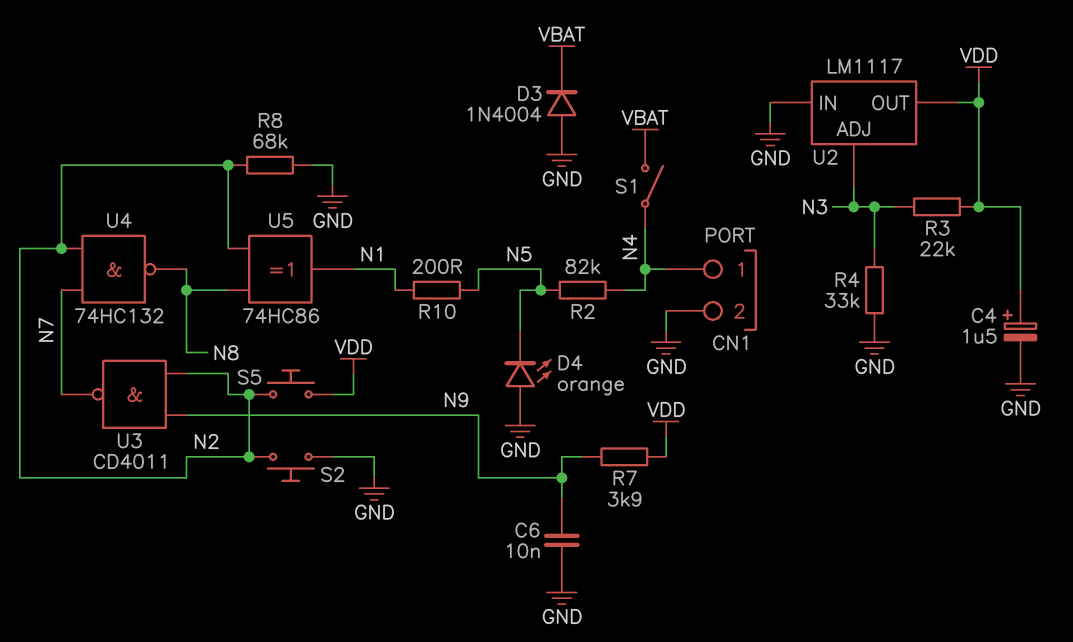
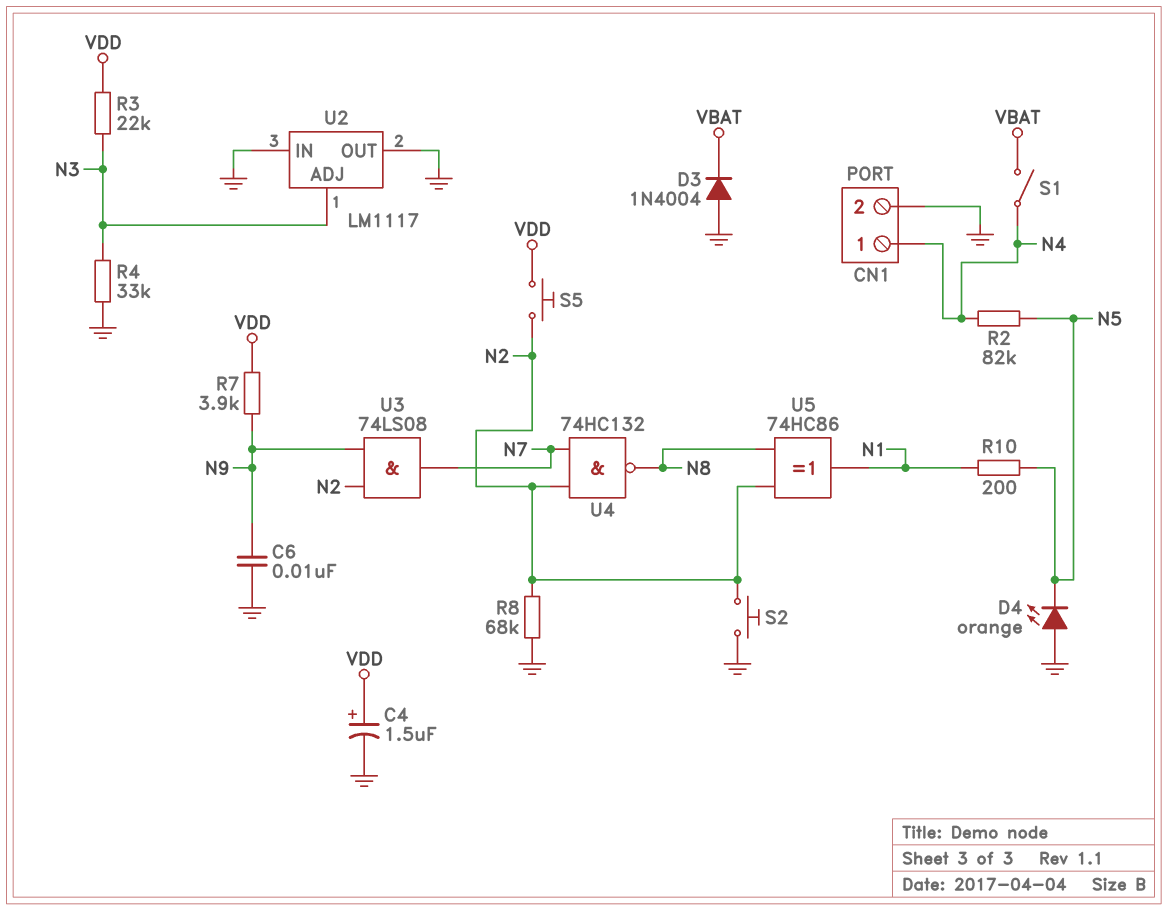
U2 pin OUT: VDD -> GND
U3: NAND CD4011 (in N2, in N9, out N7) -> AND 74LS08 (in N2, in N9, out N7)

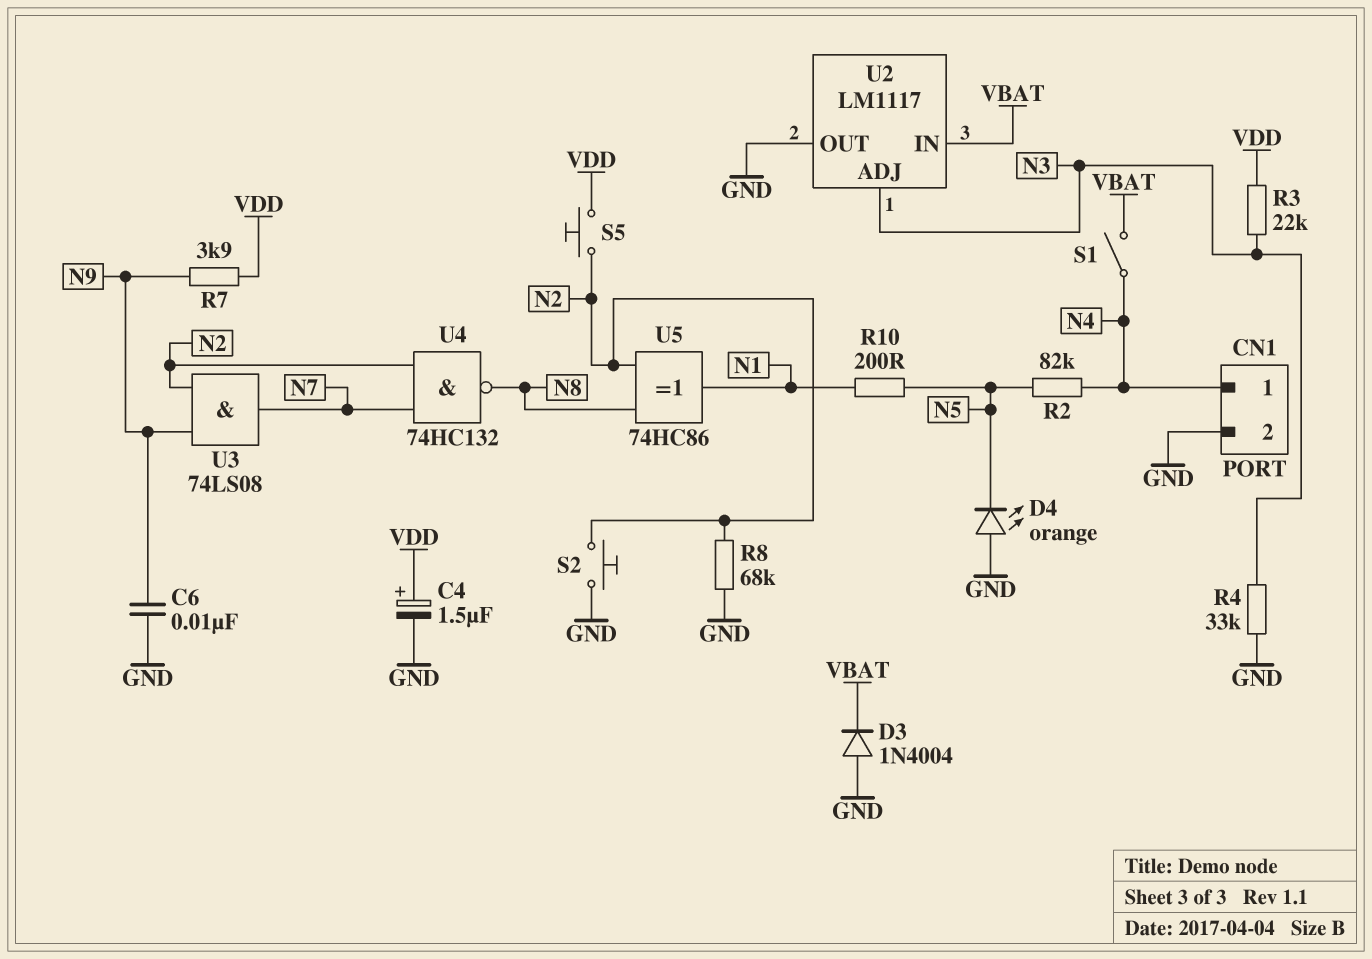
U2 pin IN: GND -> VBAT

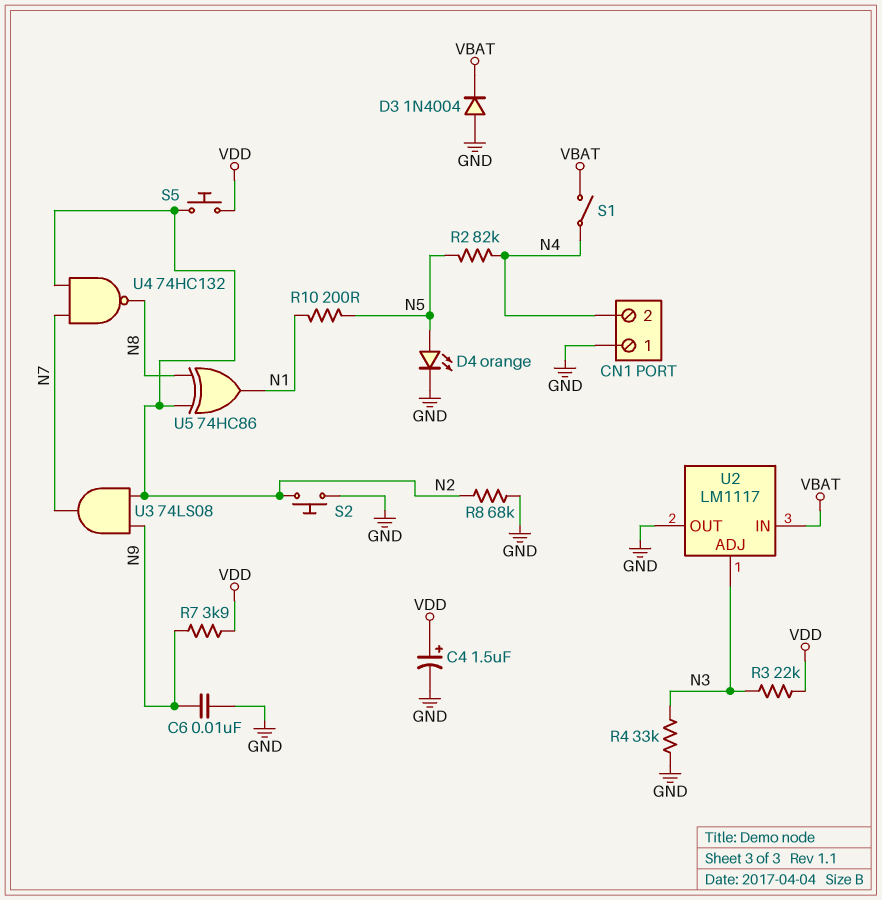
CN1 pin 1: N4 -> GND
CN1 pin 2: GND -> N4
D4: LED orange (A GND, K N5) -> LED orange (A N5, K GND)

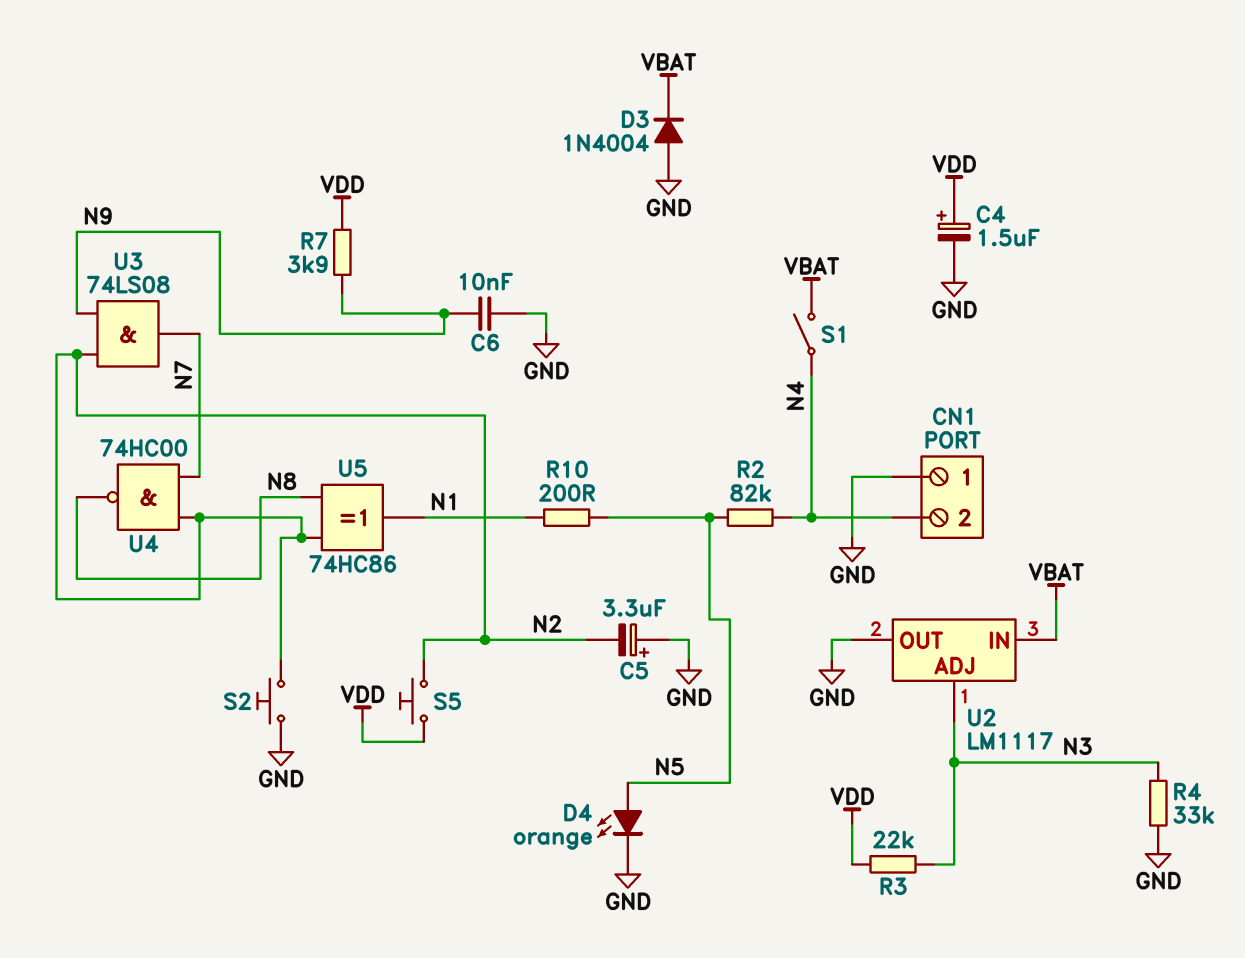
C5: none -> 3.3uF (plus GND, minus N2)
R8: 68k (GND, N2) -> none
U4: NAND 74HC132 (in N2, in N7, out N8) -> NAND 74HC00 (in N2, in N7, out N8)

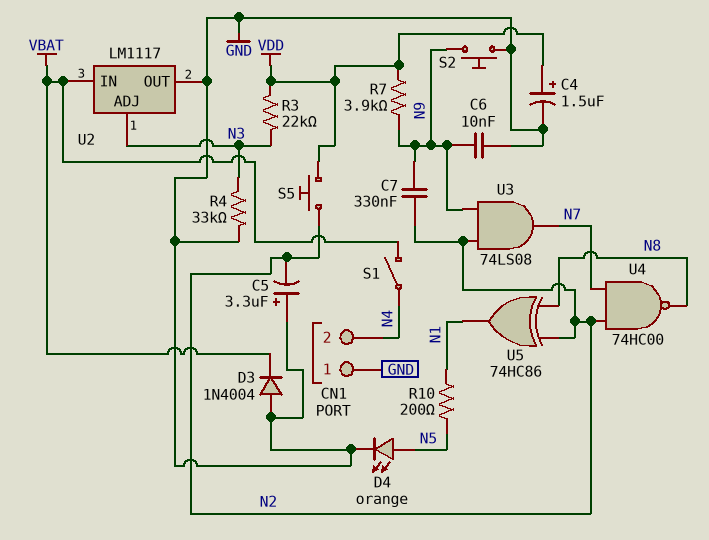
C7: none -> 330nF (N2, N9)
R2: 82k (N4, N5) -> none
S2: button (GND, N2) -> button (GND, N9)

